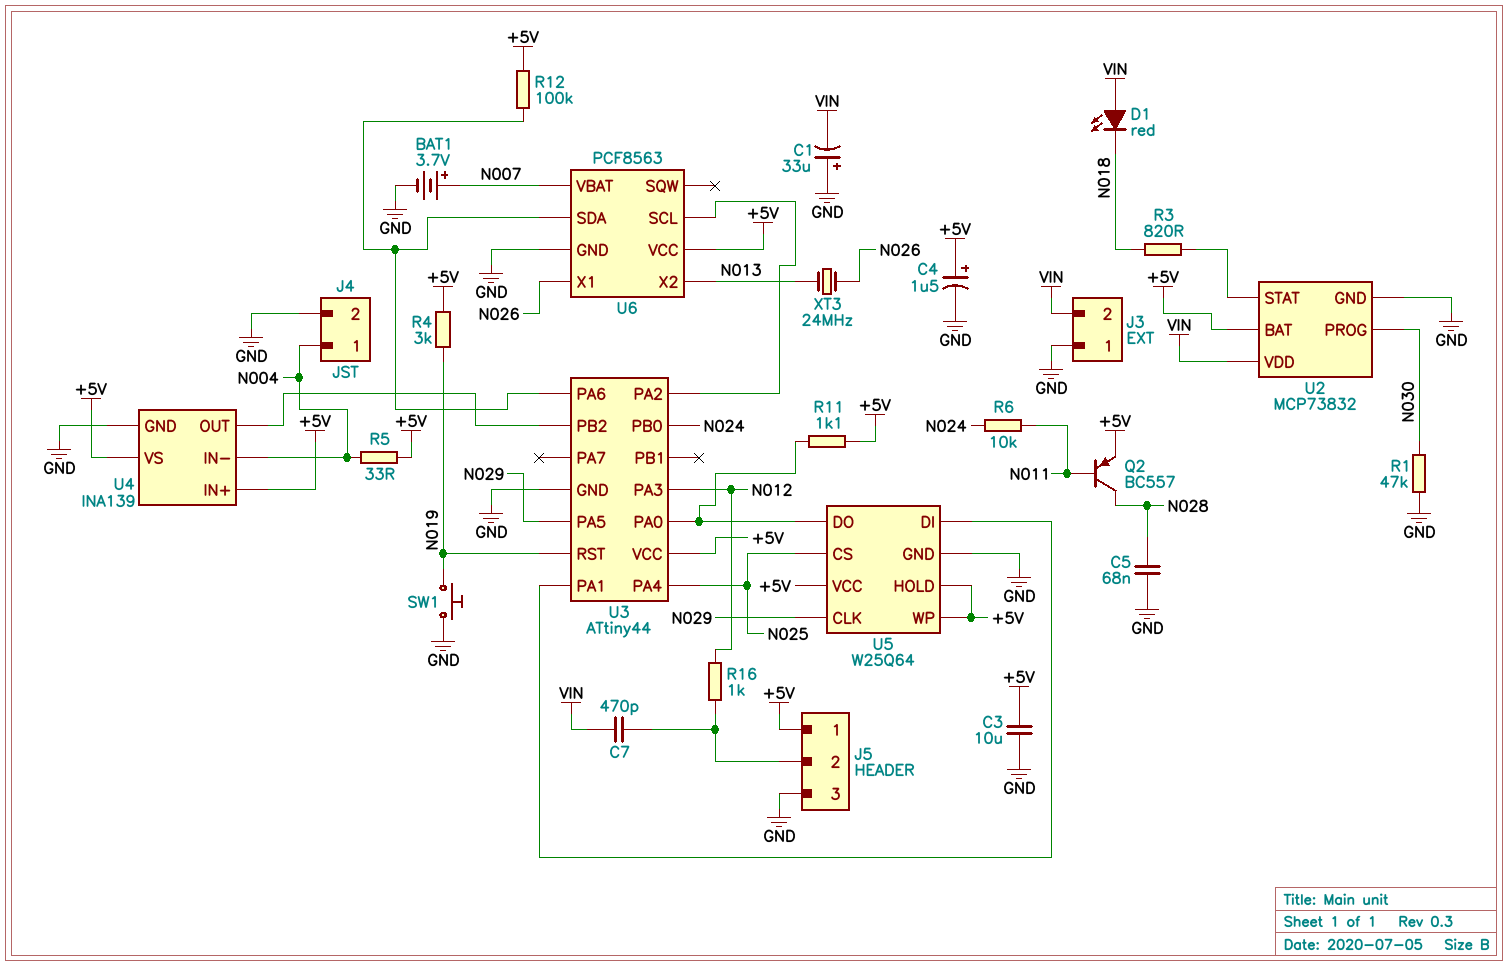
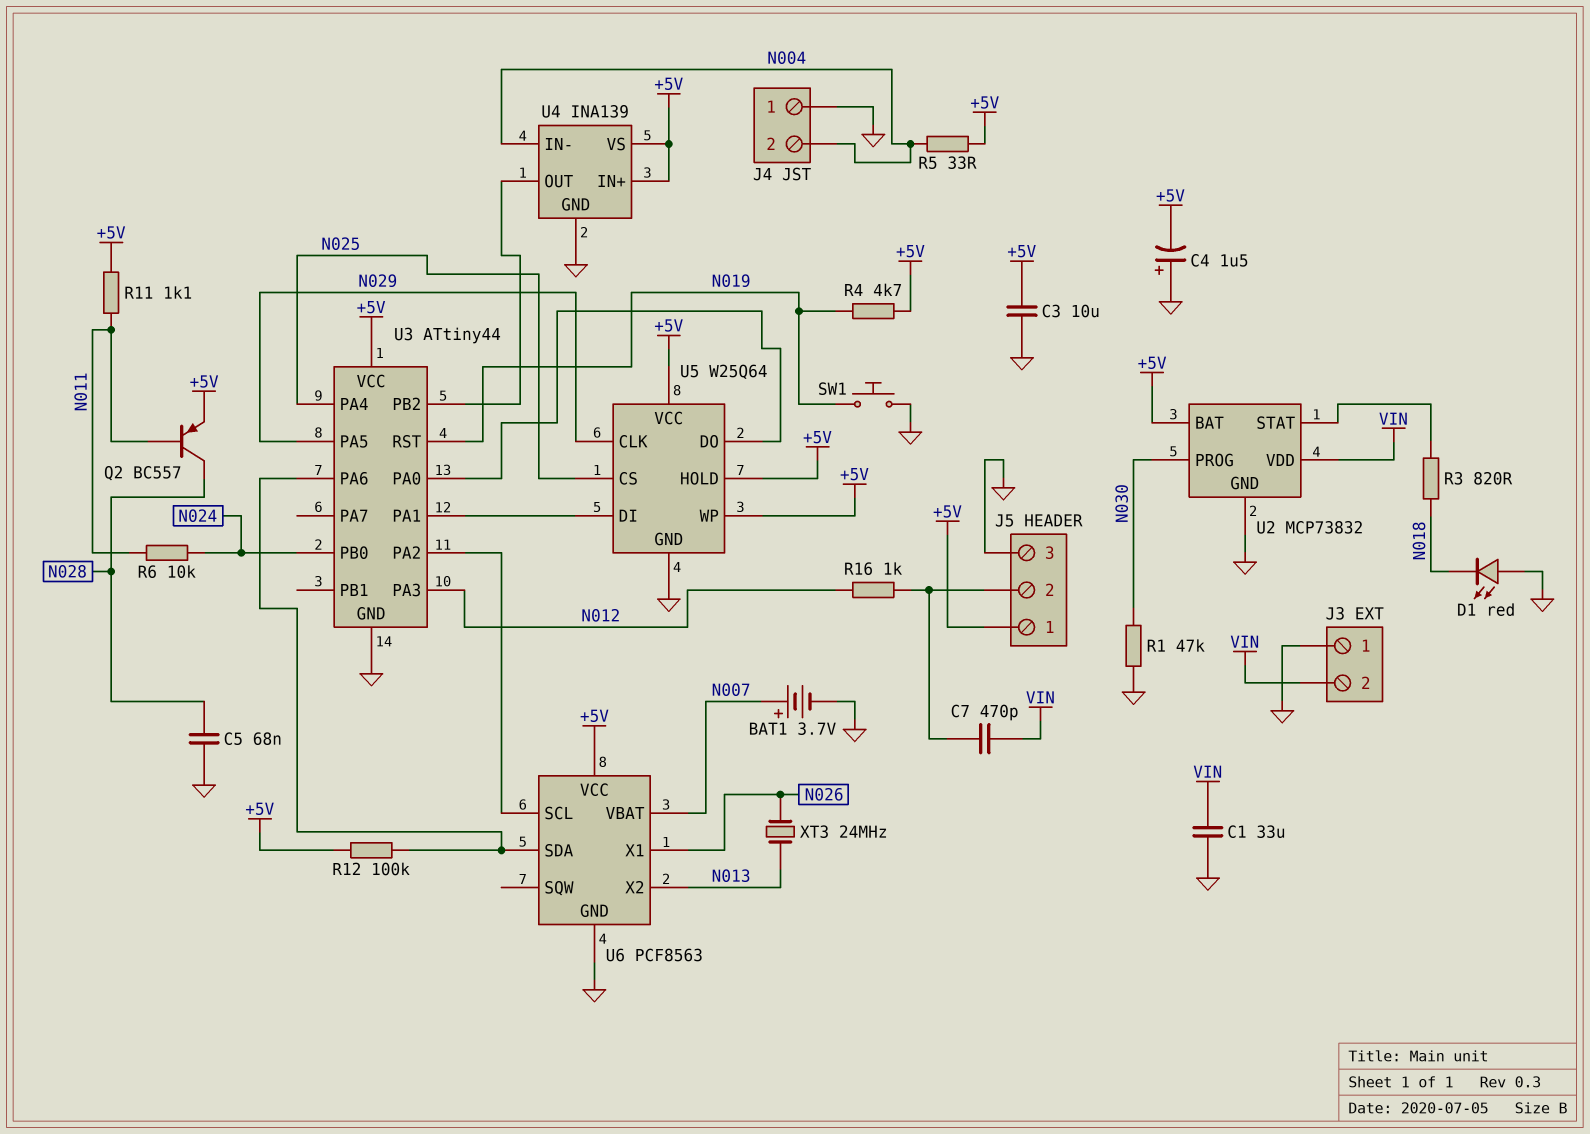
C1: 33uF (plus GND, minus VIN) -> 33uF (GND, VIN)
C4: 1.5uF (plus +5V, minus GND) -> 1.5uF (plus GND, minus +5V)
D1: LED red (A VIN, K N018) -> LED red (A GND, K N018)
J4 pin 1: N004 -> GND
J4 pin 2: GND -> N004
R4: 3k (+5V, N019) -> 4.7k (+5V, N019)
R11: 1.1k (+5V, U3/PA0) -> 1.1k (+5V, N011)

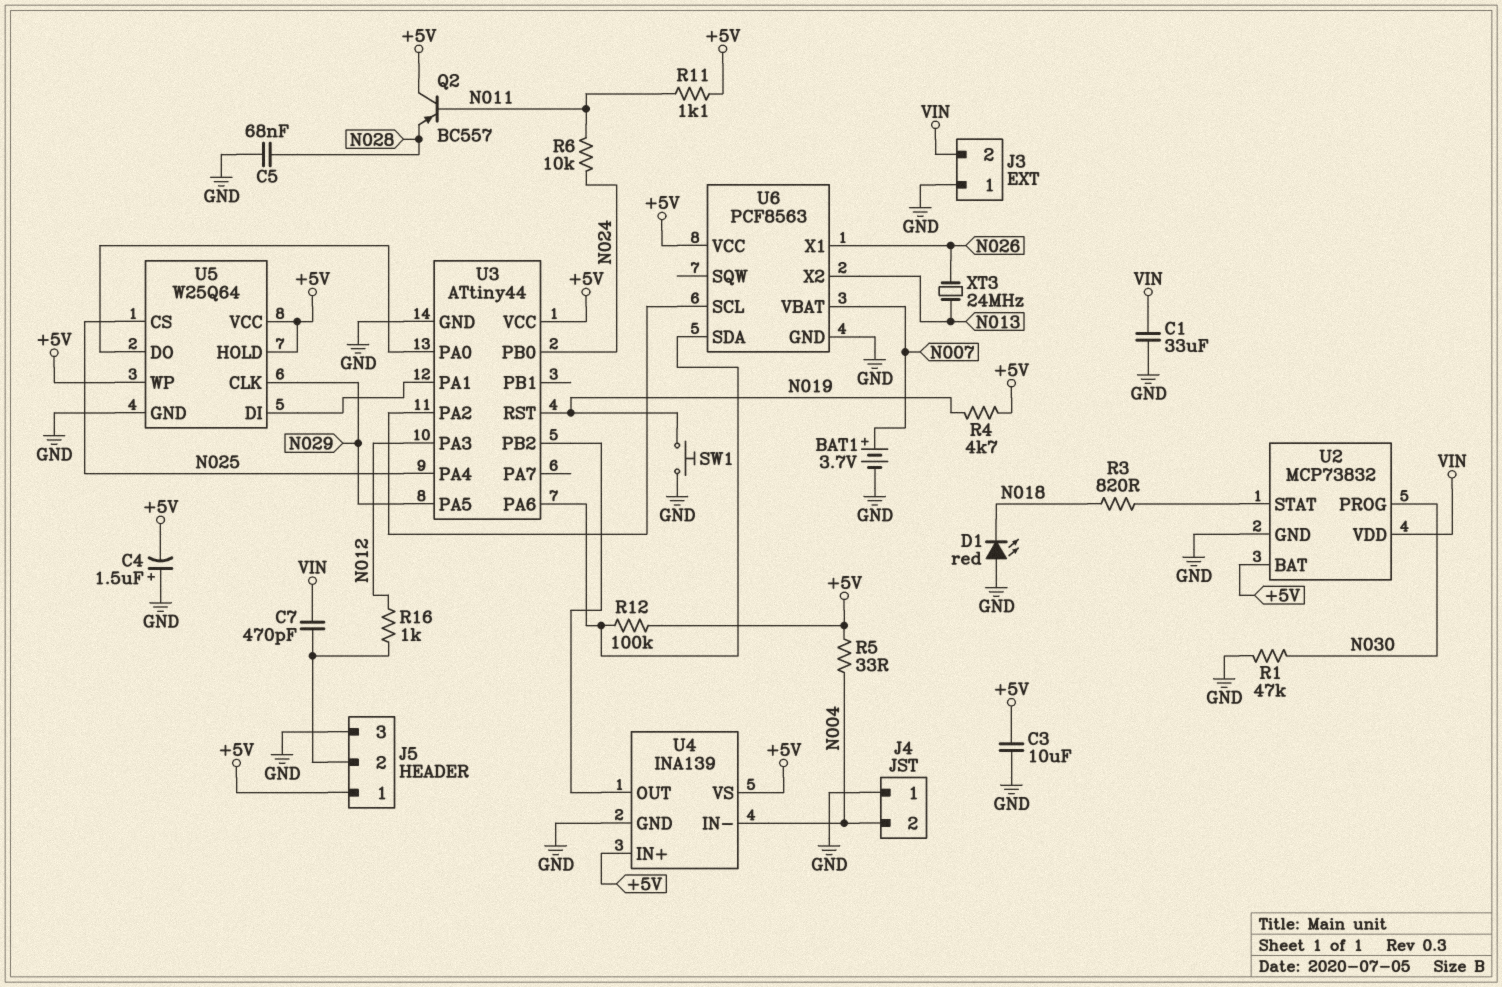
Q2: PNP BC557 (B N011, C N028, E +5V) -> PNP BC557 (B N011, C +5V, E N028)

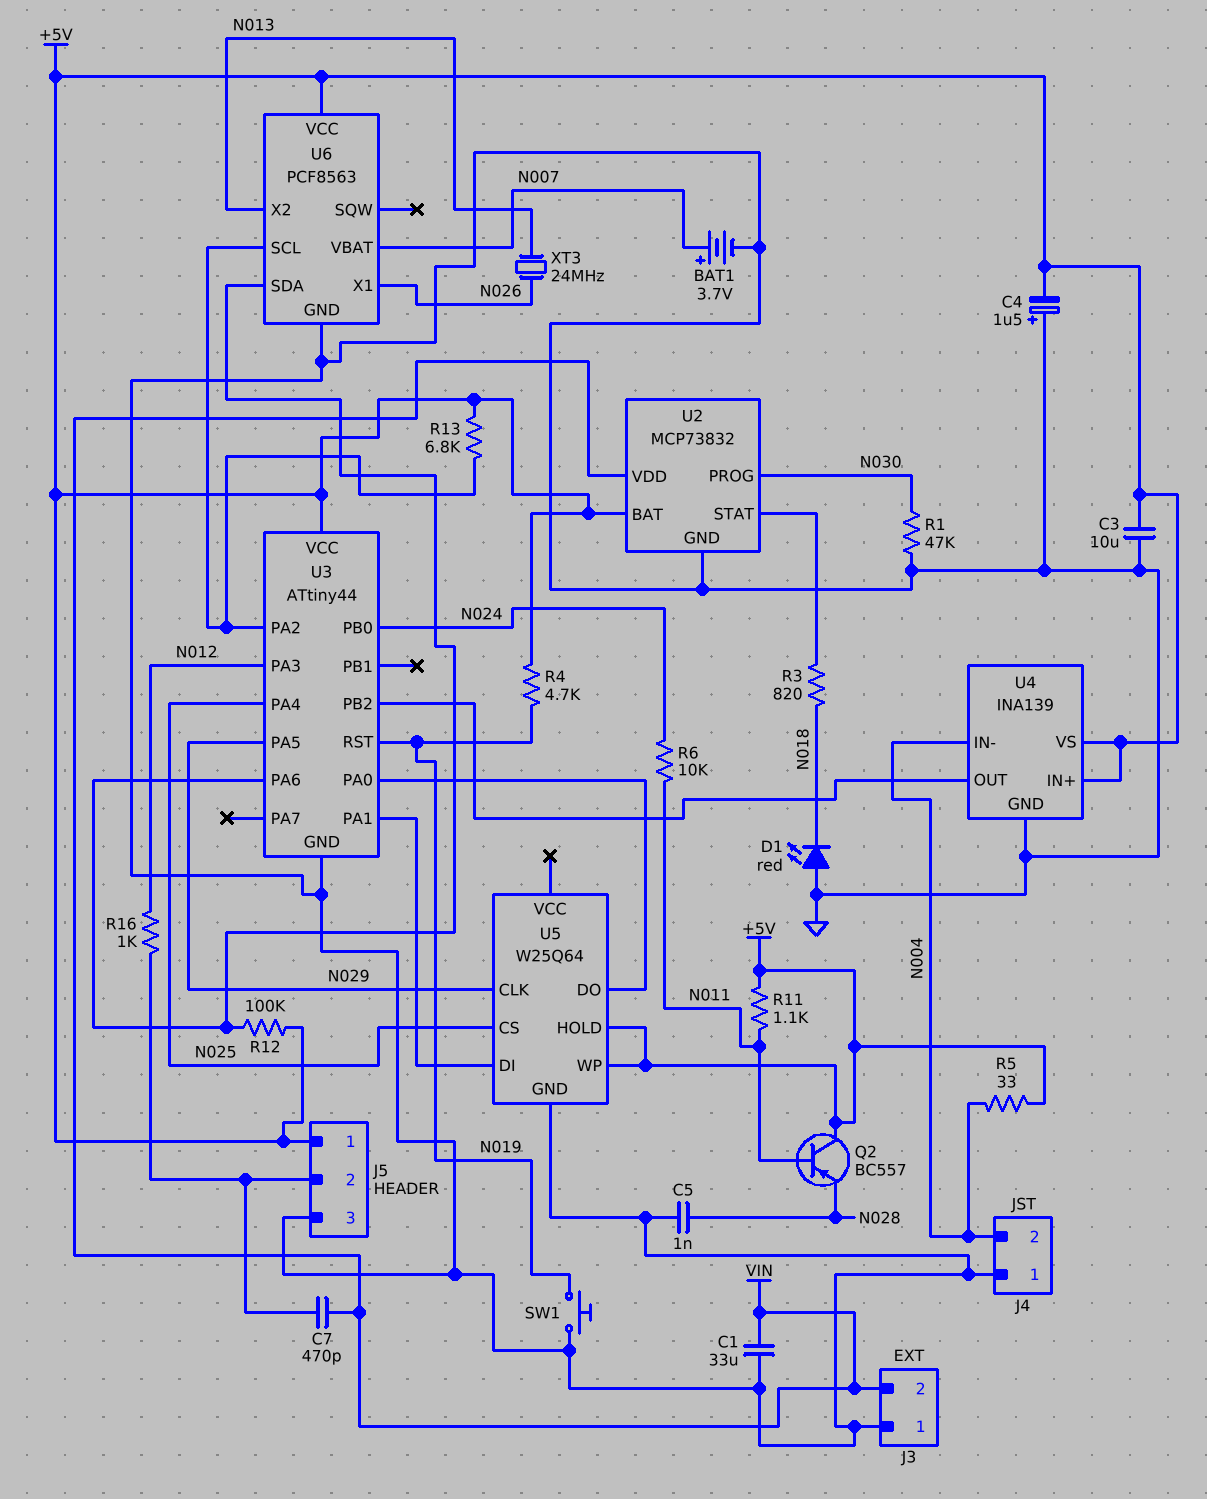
C5: 68nF (GND, N028) -> 1nF (GND, N028)
R13: none -> 6.8k (+5V, U3/PA2)
U5 pin VCC: +5V -> none

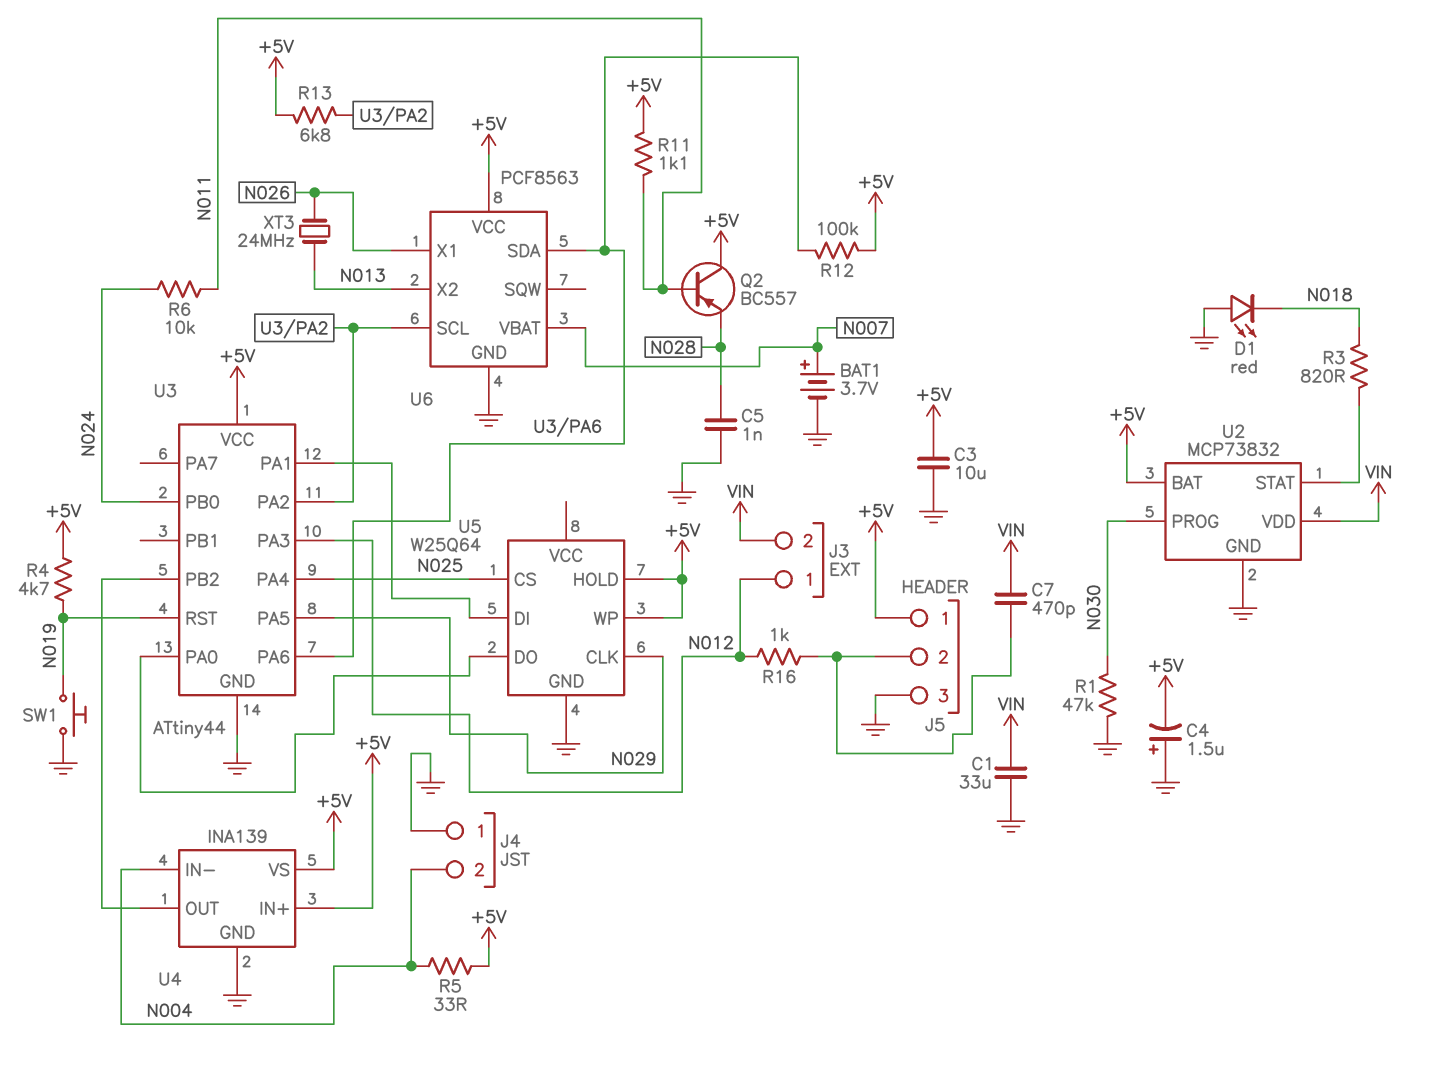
J3 pin 1: GND -> N012

